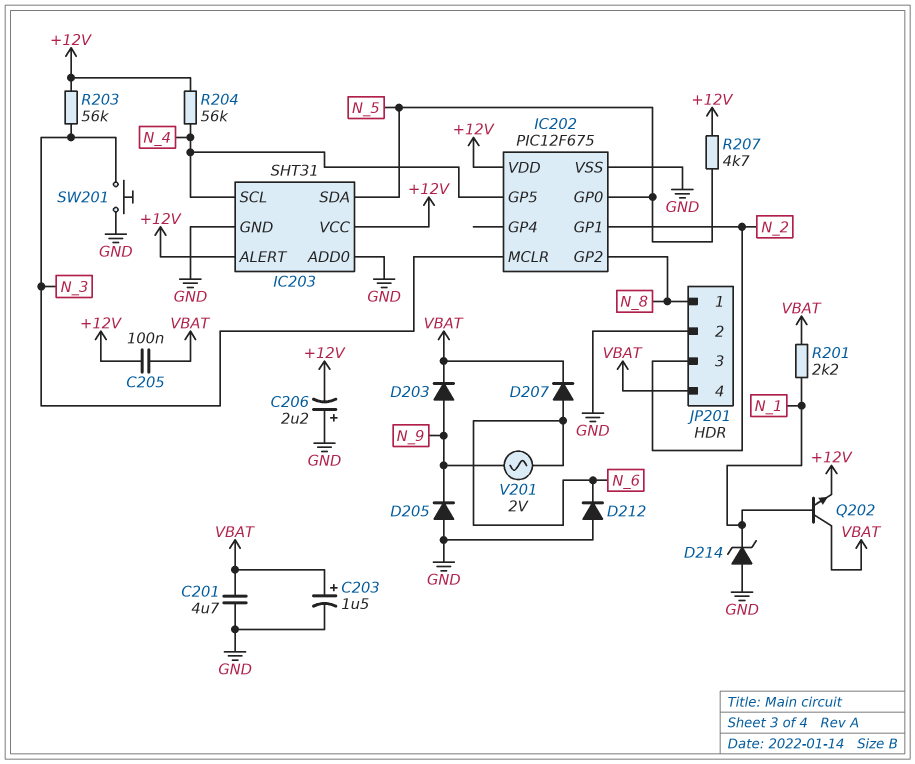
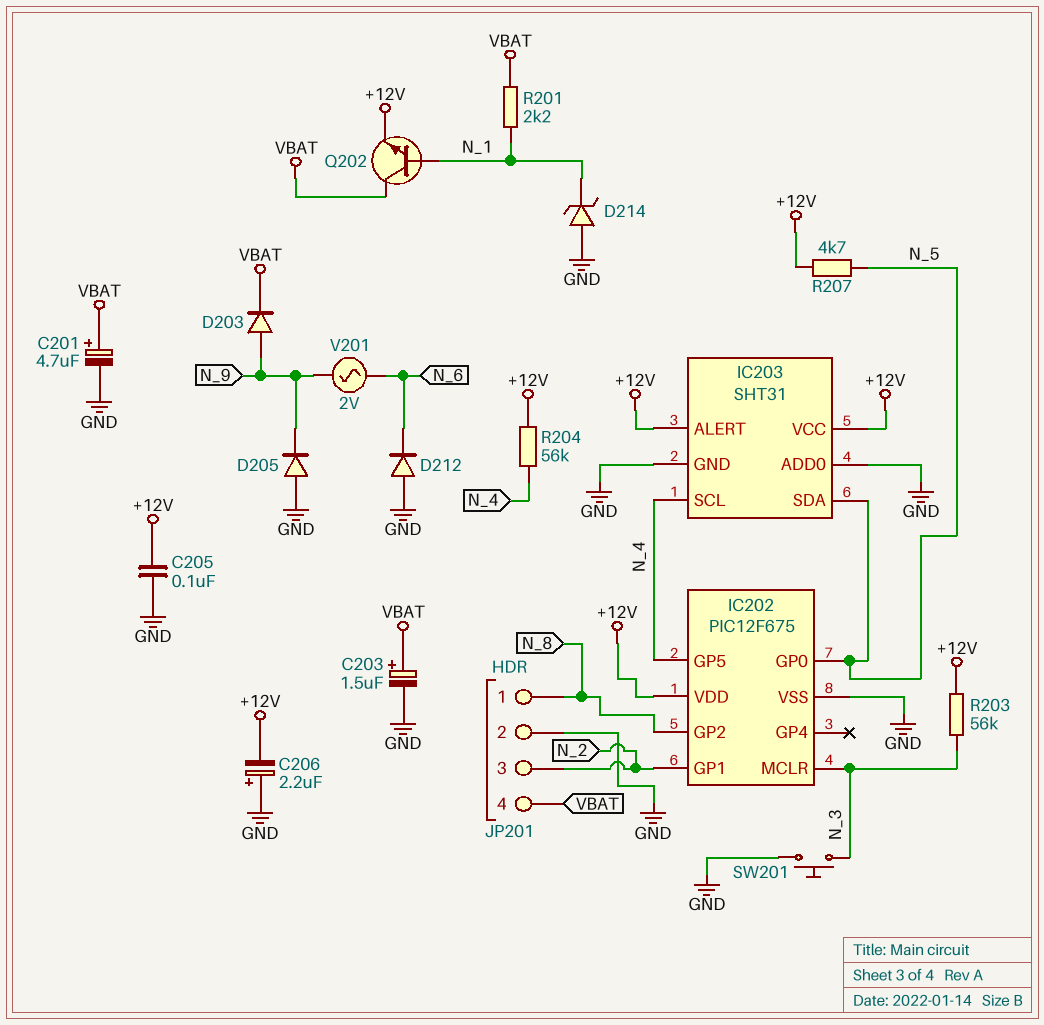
C201: 4.7uF (GND, VBAT) -> 4.7uF (plus VBAT, minus GND)
C205: 100nF (+12V, VBAT) -> 100nF (+12V, GND)
D207: diode (A N_6, K VBAT) -> none

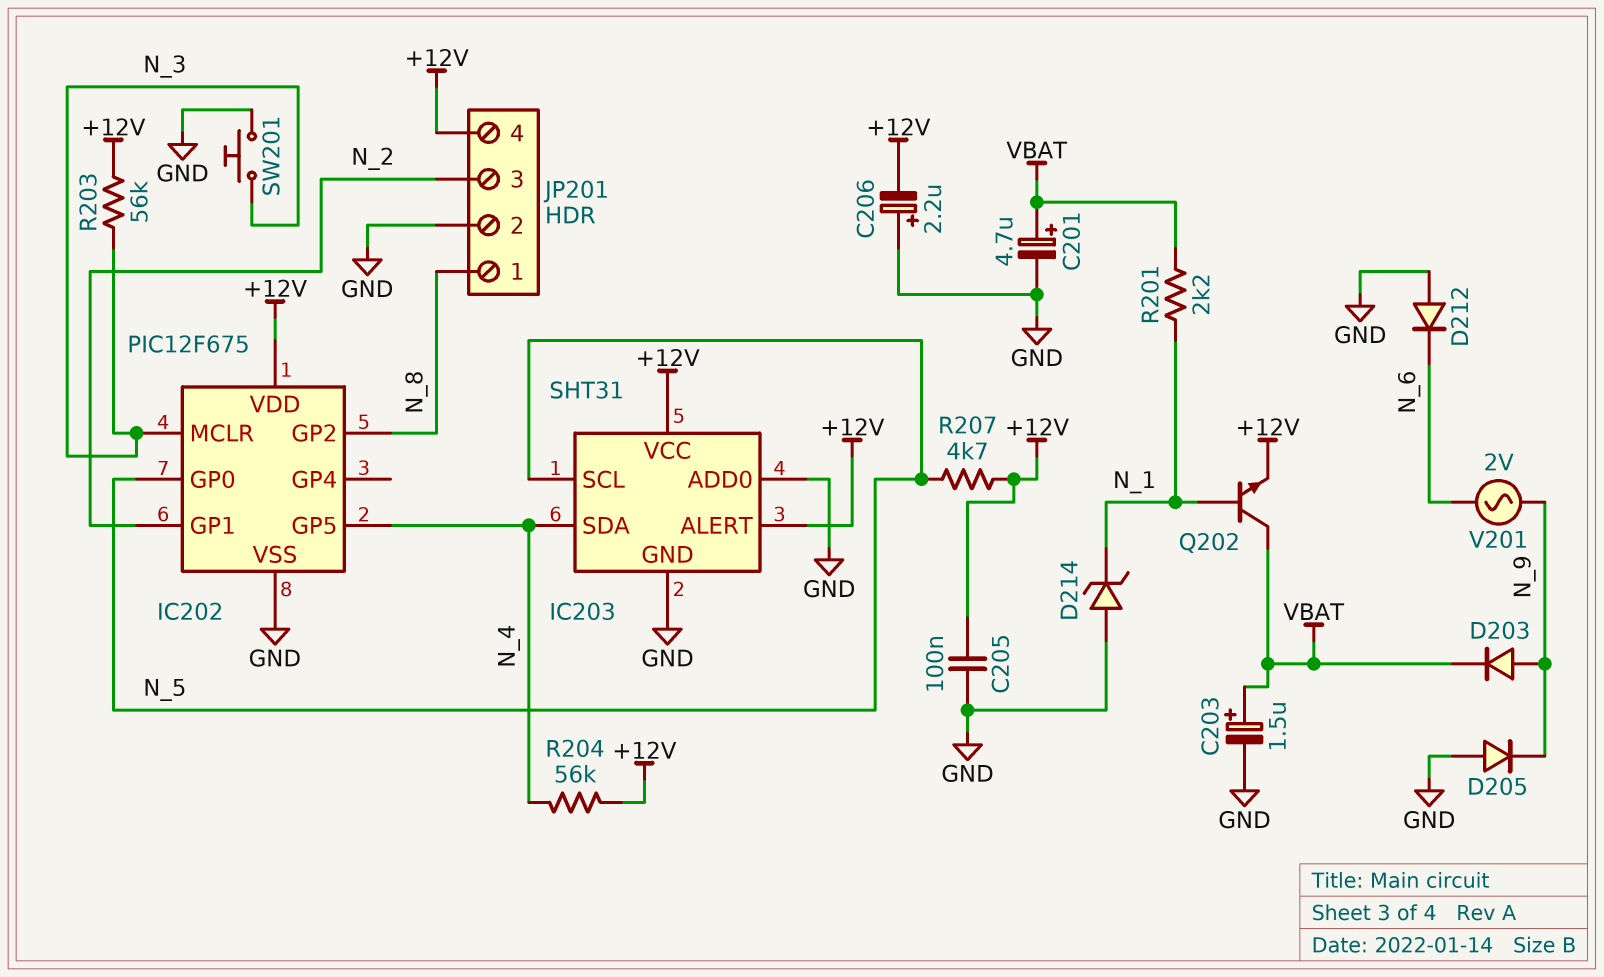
IC203 pin SCL: N_4 -> N_5
IC203 pin SDA: N_5 -> N_4
JP201 pin 4: VBAT -> +12V

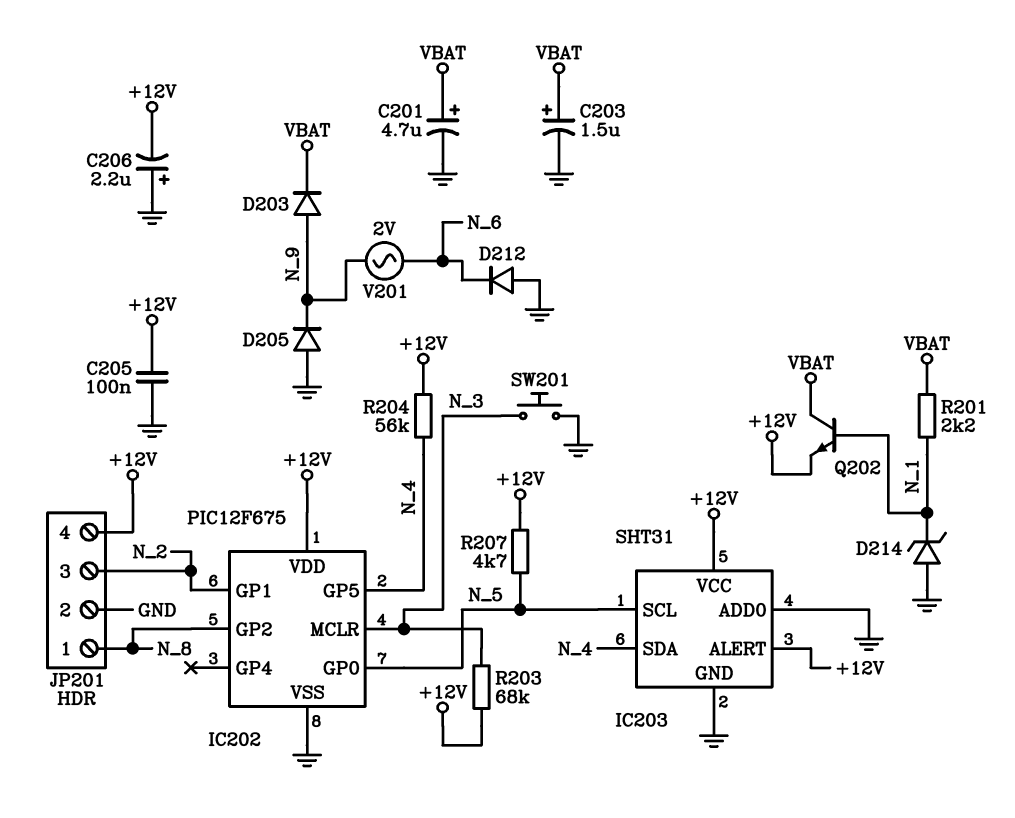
R203: 56k (+12V, N_3) -> 68k (+12V, N_3)

